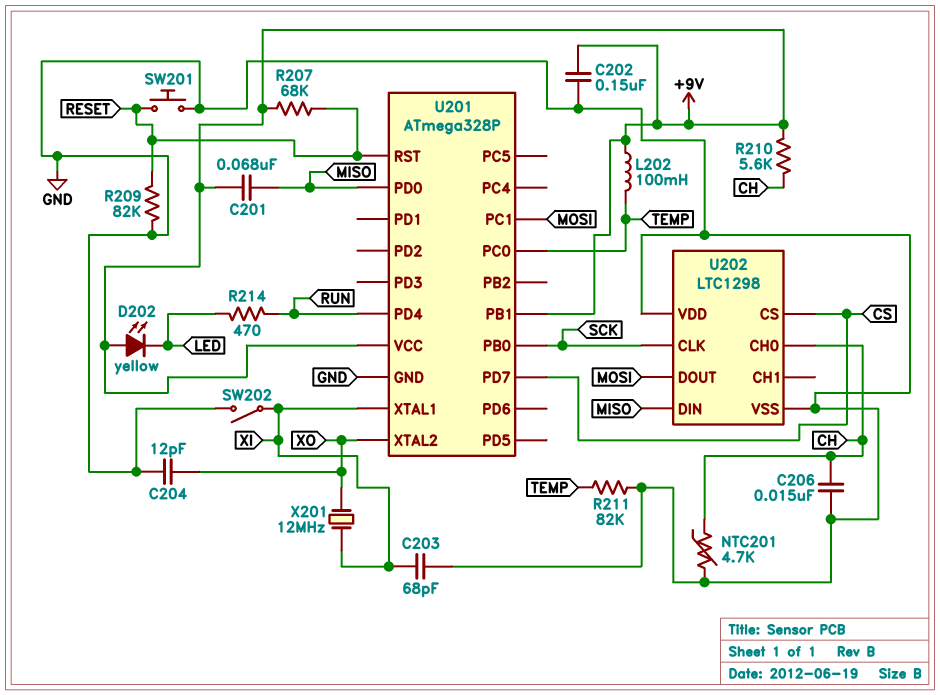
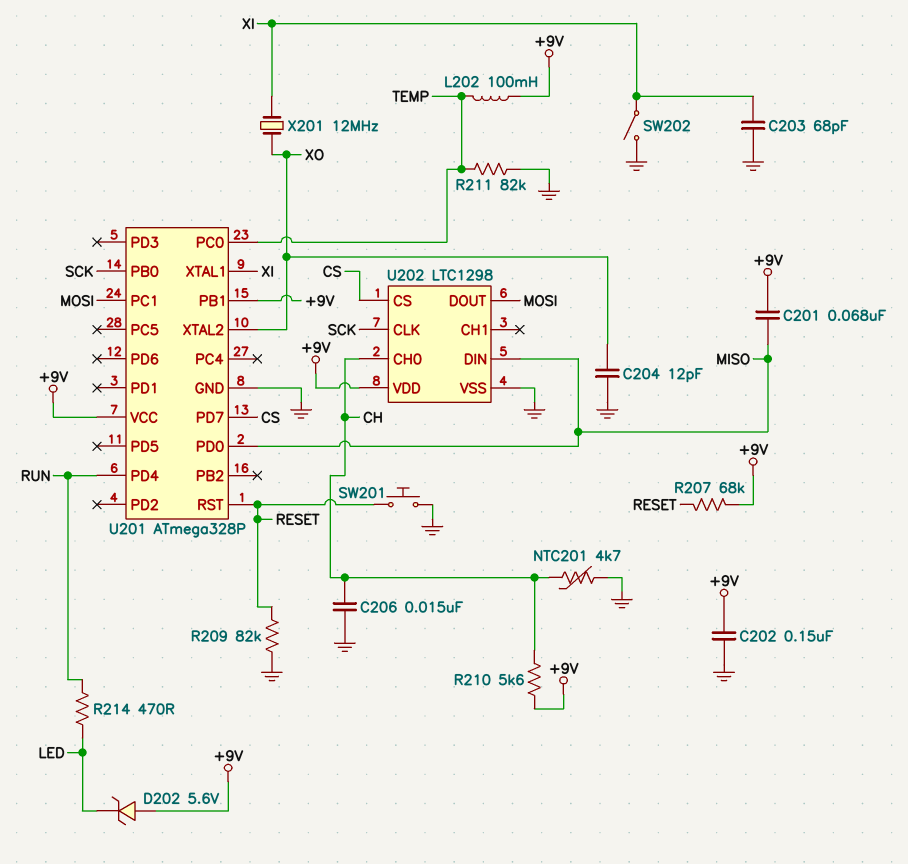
D202: LED yellow (A +9V, K LED) -> zener 5.6V (A +9V, K LED)
U202 pin VDD: GND -> +9V

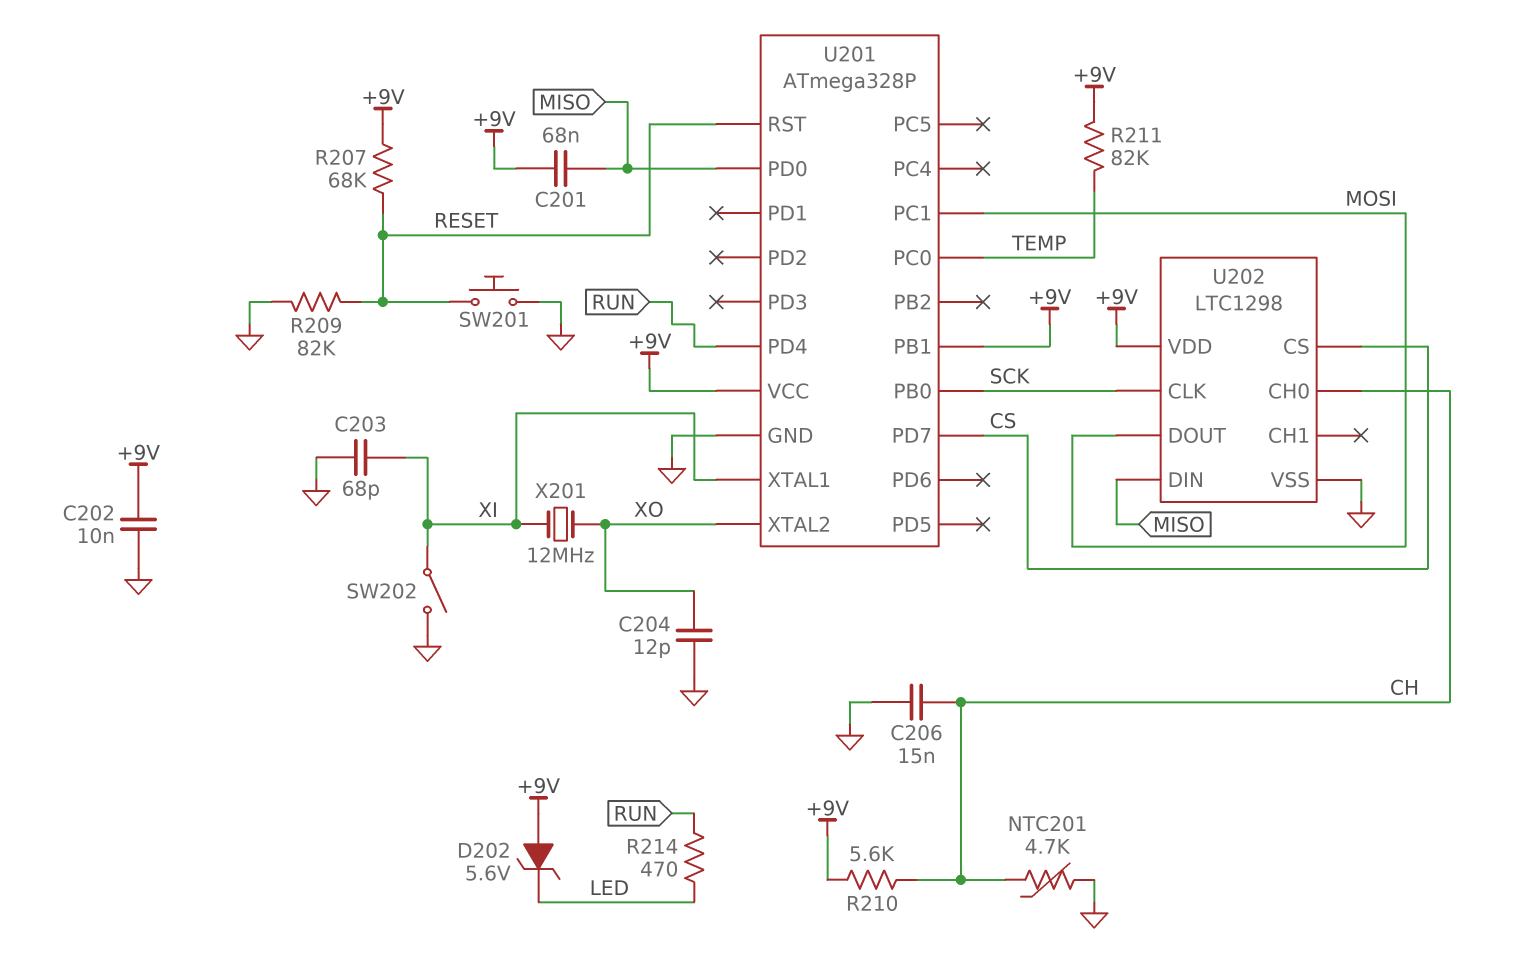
C202: 150nF (+9V, GND) -> 10nF (+9V, GND)
L202: 100mH (+9V, TEMP) -> none
R211: 82k (GND, TEMP) -> 82k (+9V, TEMP)

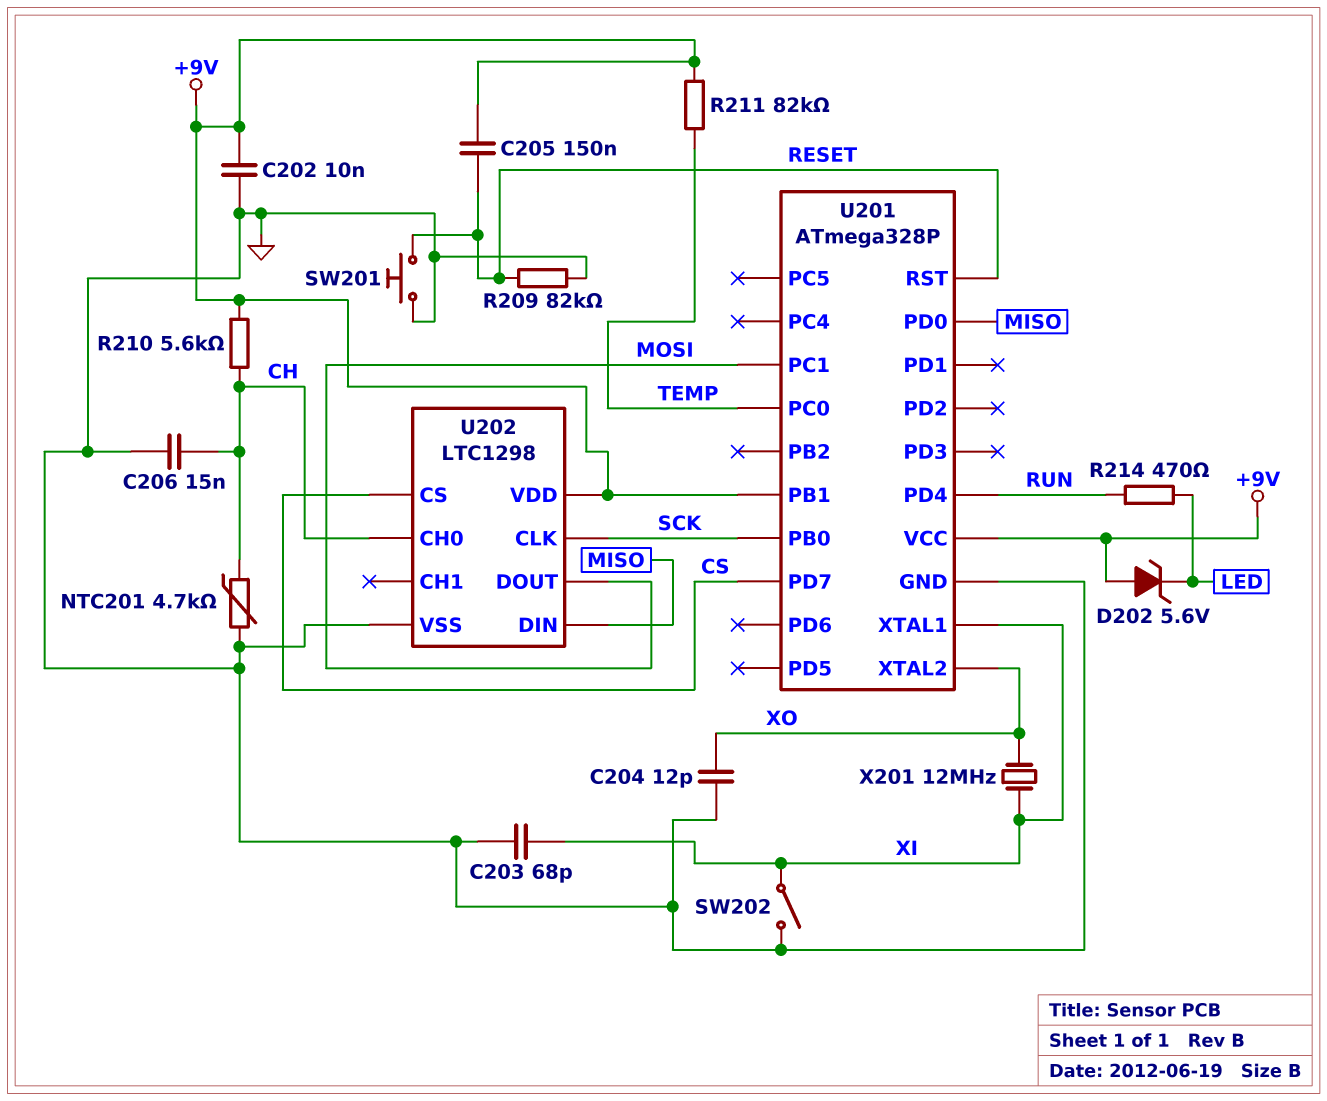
C201: 68nF (+9V, MISO) -> none
C205: none -> 150nF (+9V, RESET)
R207: 68k (+9V, RESET) -> none

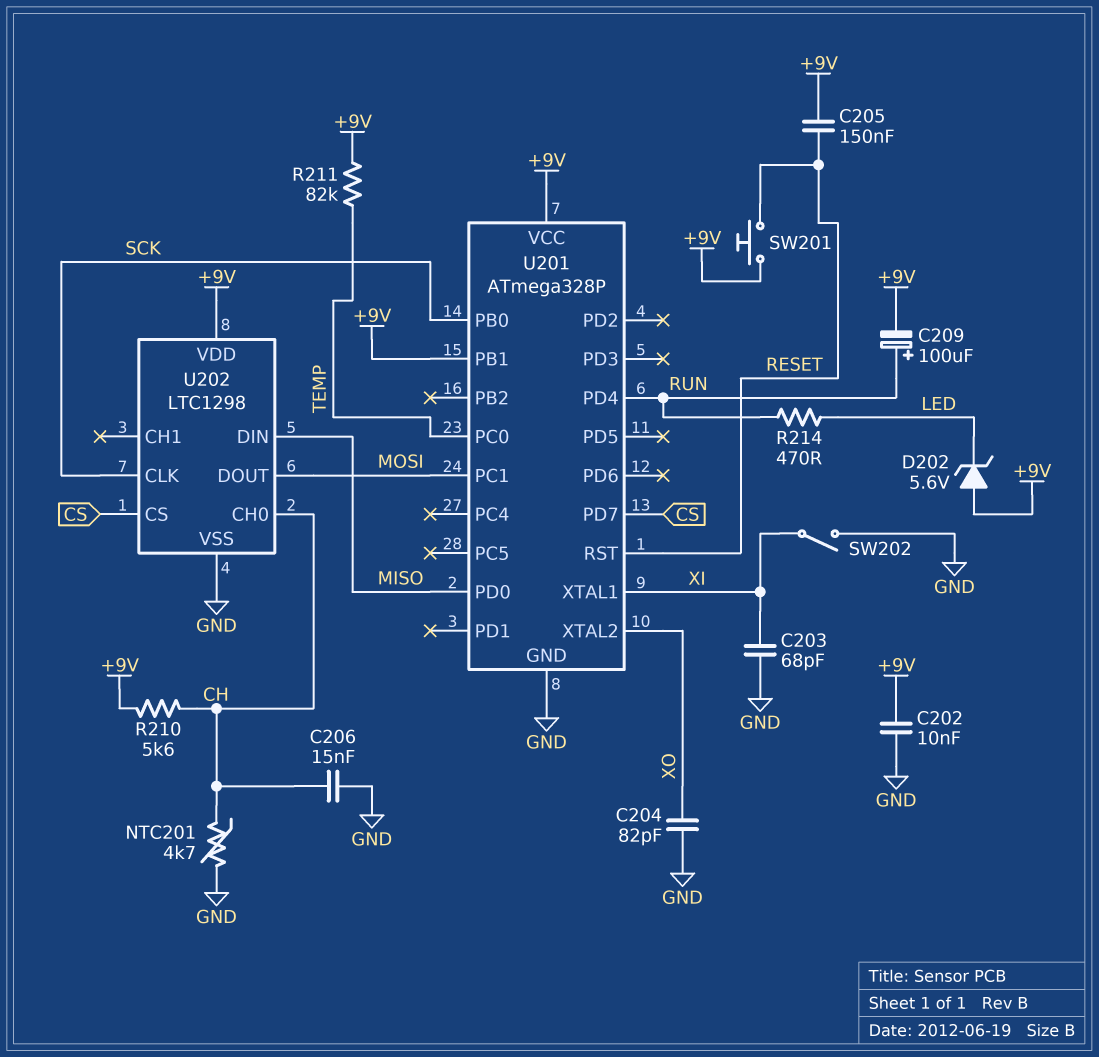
C204: 12pF (GND, XO) -> 82pF (GND, XO)
C209: none -> 100uF (plus RUN, minus +9V)
R209: 82k (GND, RESET) -> none
SW201: button (GND, RESET) -> button (+9V, RESET)
X201: 12MHz (XI, XO) -> none

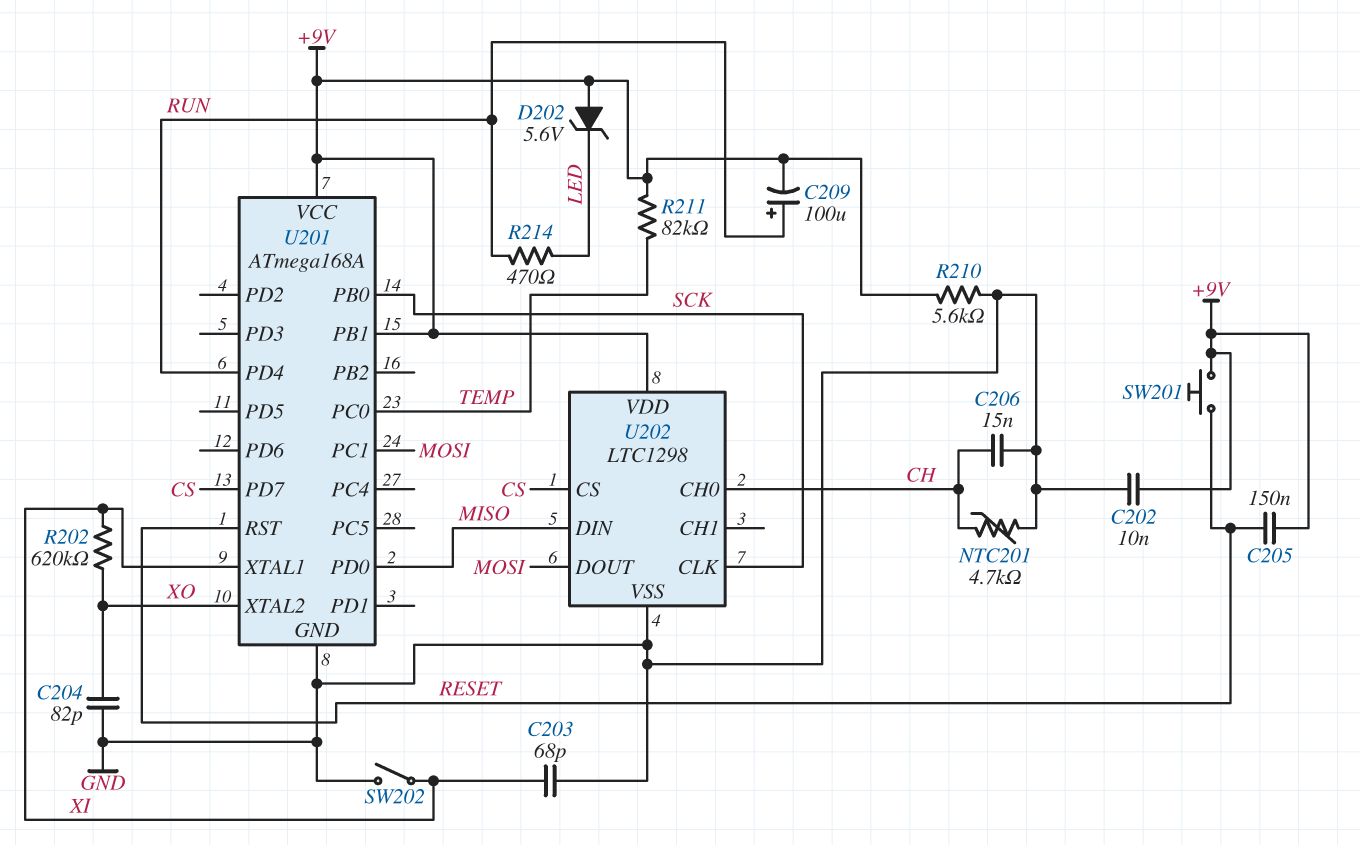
R202: none -> 620k (XI, XO)
R210: 5.6k (+9V, CH) -> 5.6k (+9V, GND)
U201: ATmega328P -> ATmega168A

